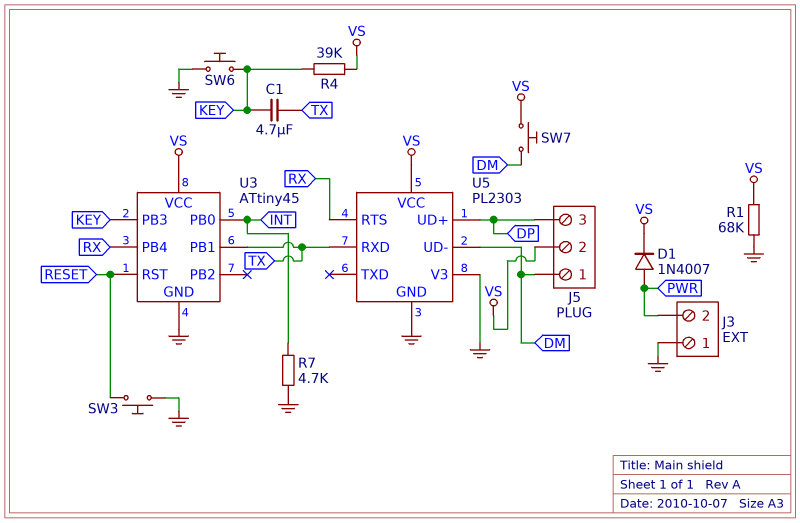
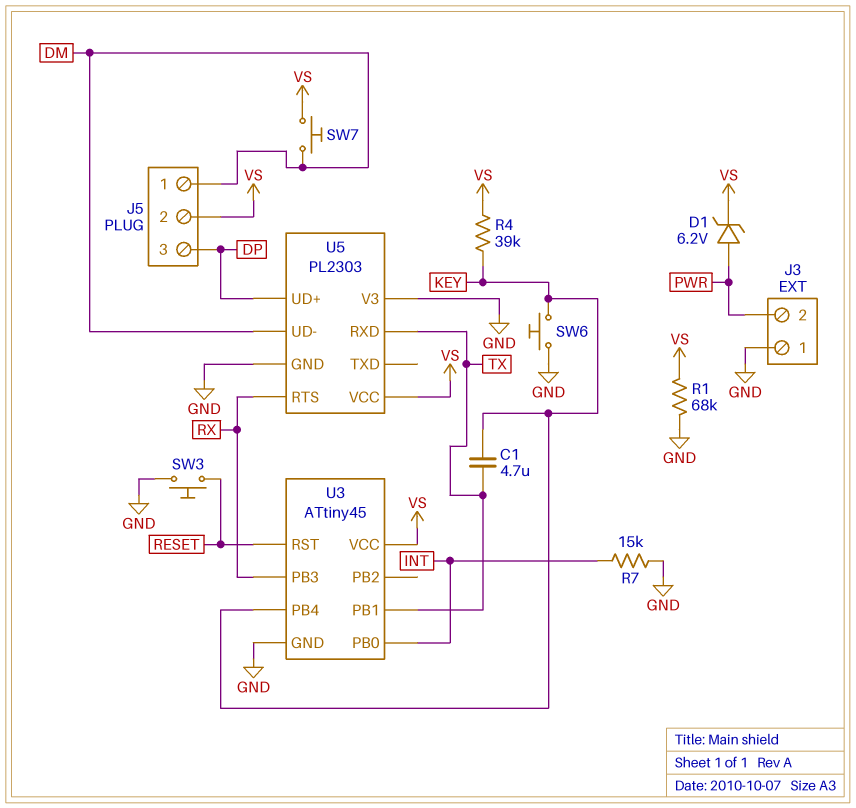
D1: diode 1N4007 (A PWR, K VS) -> zener 6.2V (A PWR, K VS)
R7: 4.7k (GND, INT) -> 15k (GND, INT)
U3 pin PB3: KEY -> RX
U3 pin PB4: RX -> KEY

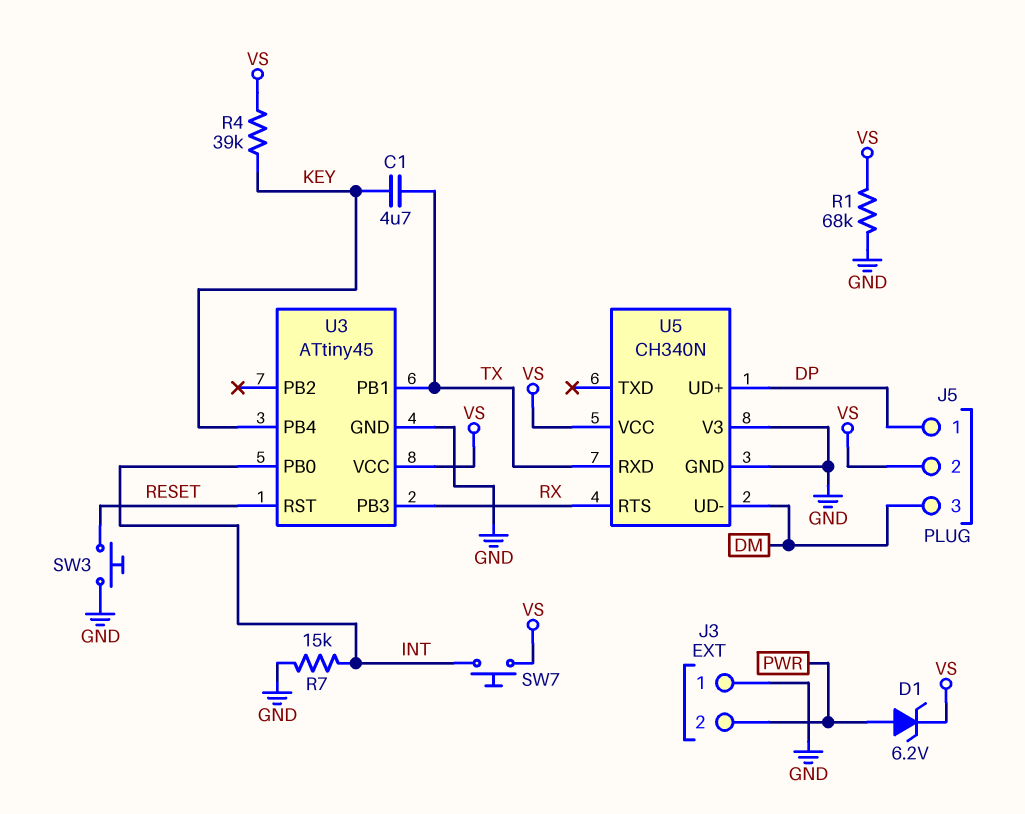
J5 pin 1: DM -> DP
J5 pin 3: DP -> DM
SW6: button (GND, KEY) -> none
SW7: button (DM, VS) -> button (INT, VS)
U5: PL2303 -> CH340N

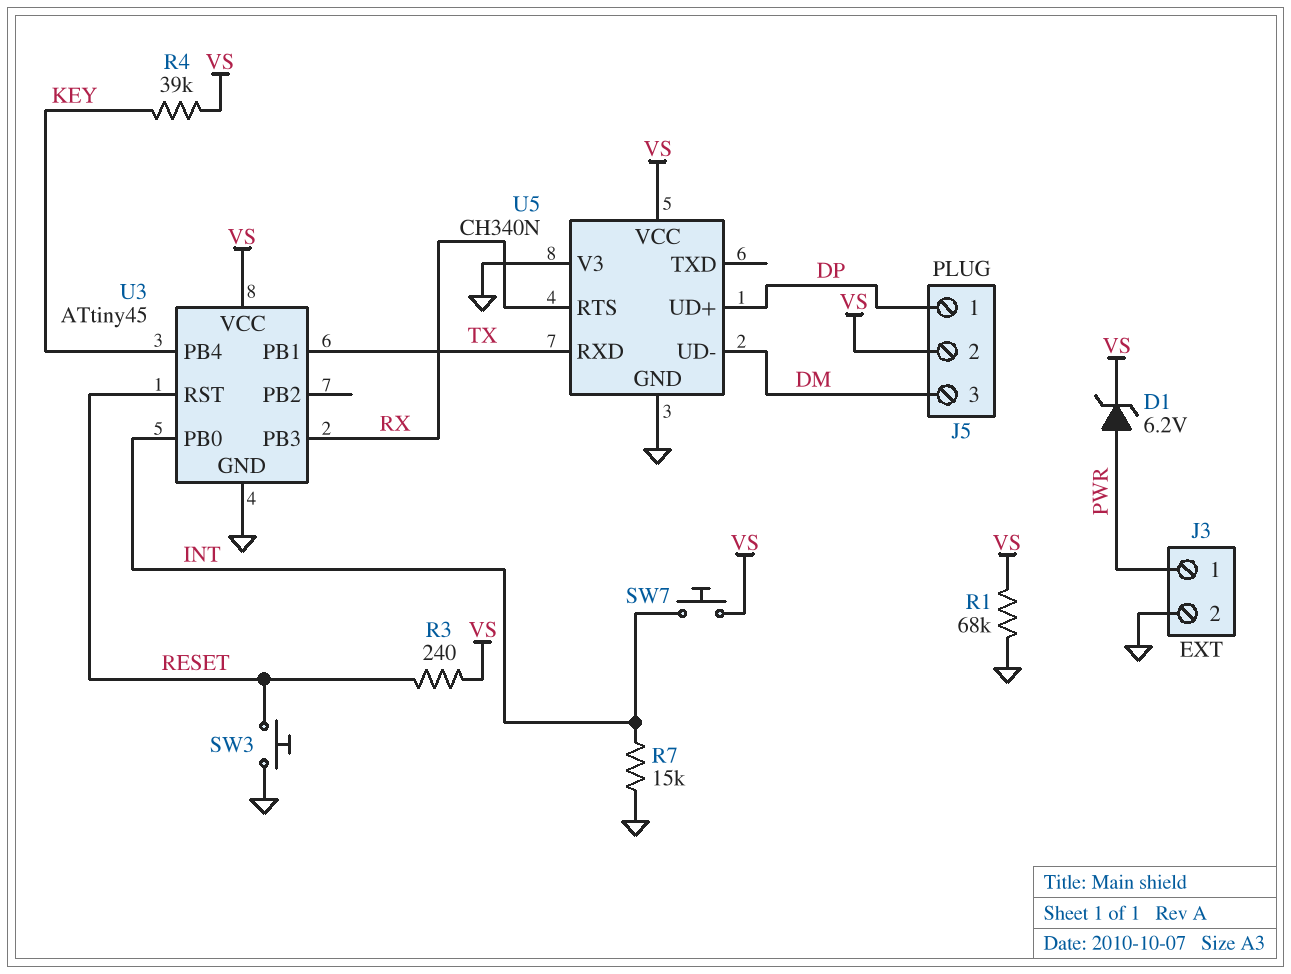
C1: 4.7uF (KEY, TX) -> none
J3 pin 1: GND -> PWR
J3 pin 2: PWR -> GND
R3: none -> 240 (RESET, VS)

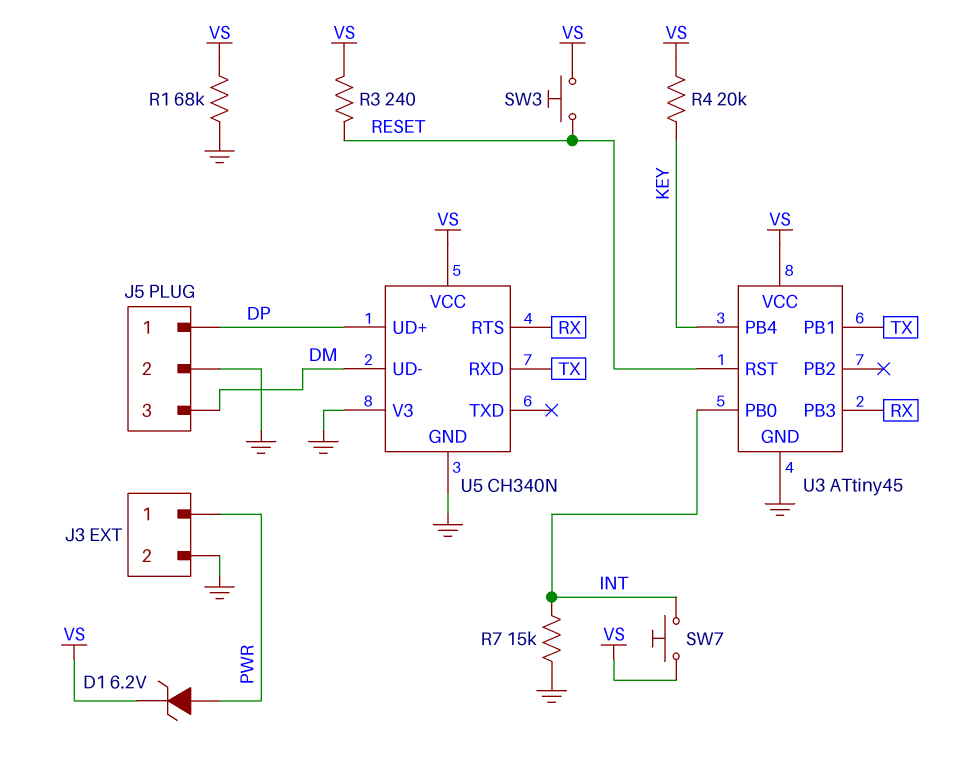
J5 pin 2: VS -> GND
R4: 39k (KEY, VS) -> 20k (KEY, VS)
SW3: button (GND, RESET) -> button (RESET, VS)

